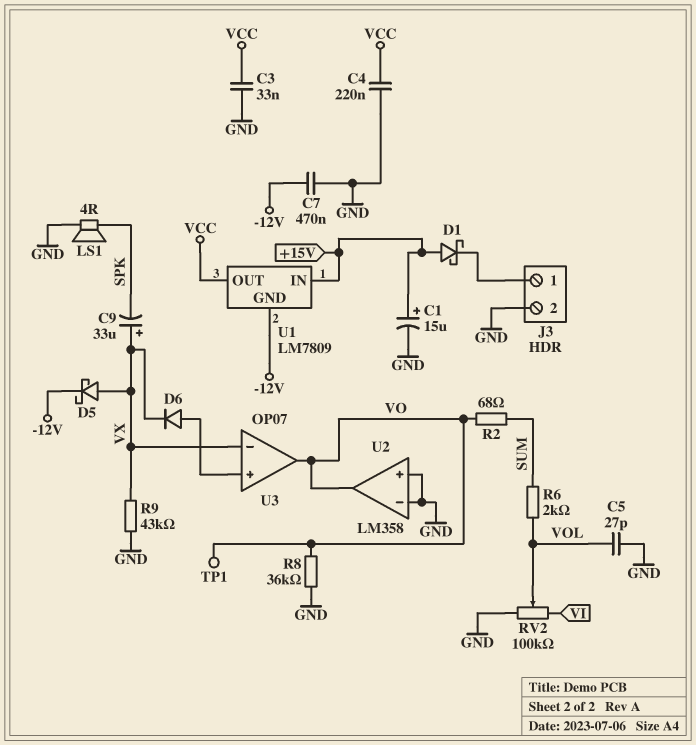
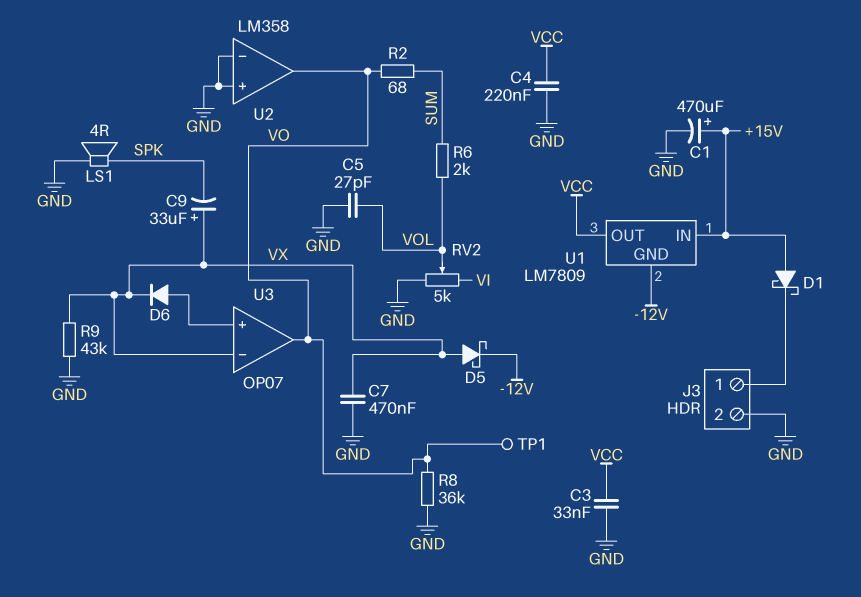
C1: 15uF (plus +15V, minus GND) -> 470uF (plus +15V, minus GND)
C7: 470nF (-12V, GND) -> 470nF (GND, VX)
RV2: 100k (GND, VI, wiper VOL) -> 5k (GND, VI, wiper VOL)

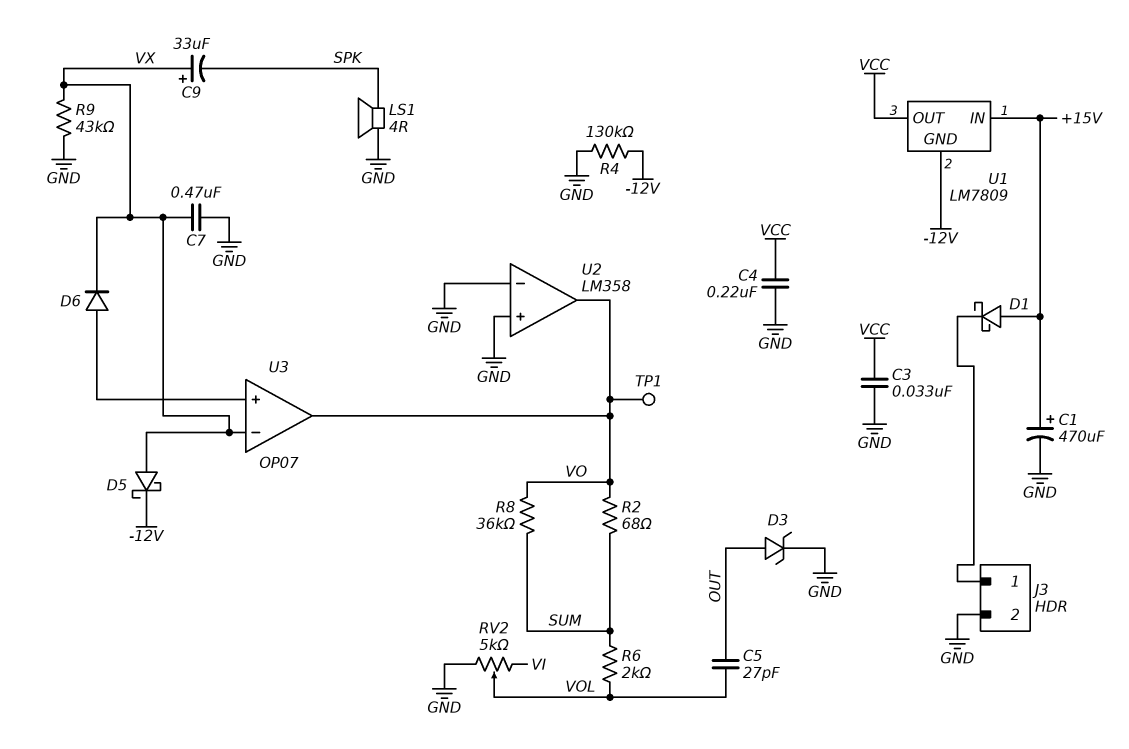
C5: 27pF (GND, VOL) -> 27pF (OUT, VOL)
D3: none -> zener (A OUT, K GND)
R4: none -> 130k (-12V, GND)
R8: 36k (GND, VO) -> 36k (SUM, VO)

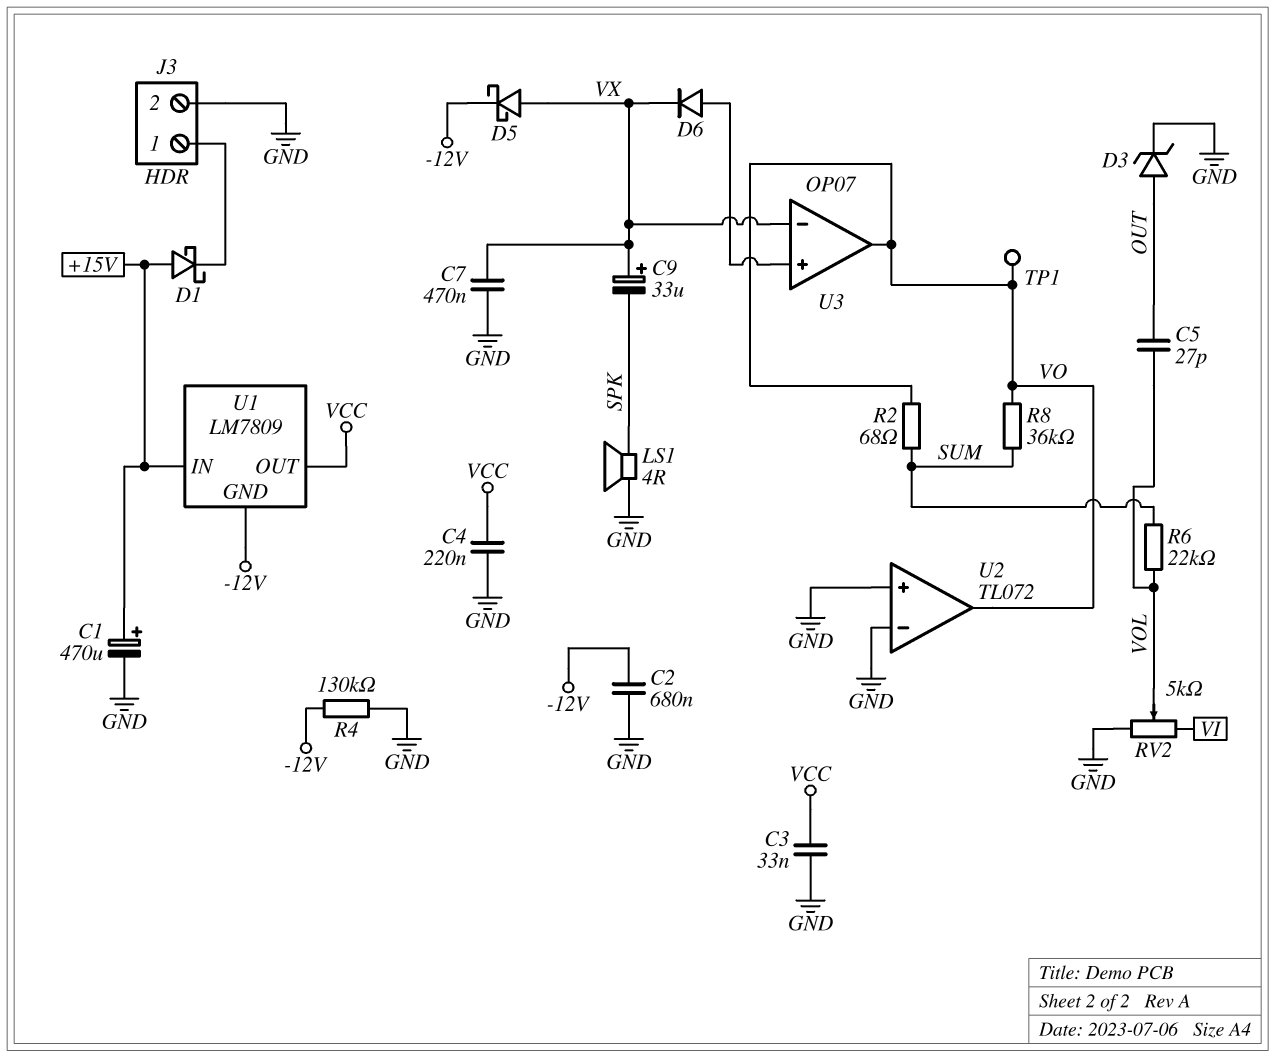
C2: none -> 680nF (-12V, GND)
R6: 2k (SUM, VOL) -> 22k (SUM, VOL)
R9: 43k (GND, VX) -> none
U2: LM358 -> TL072

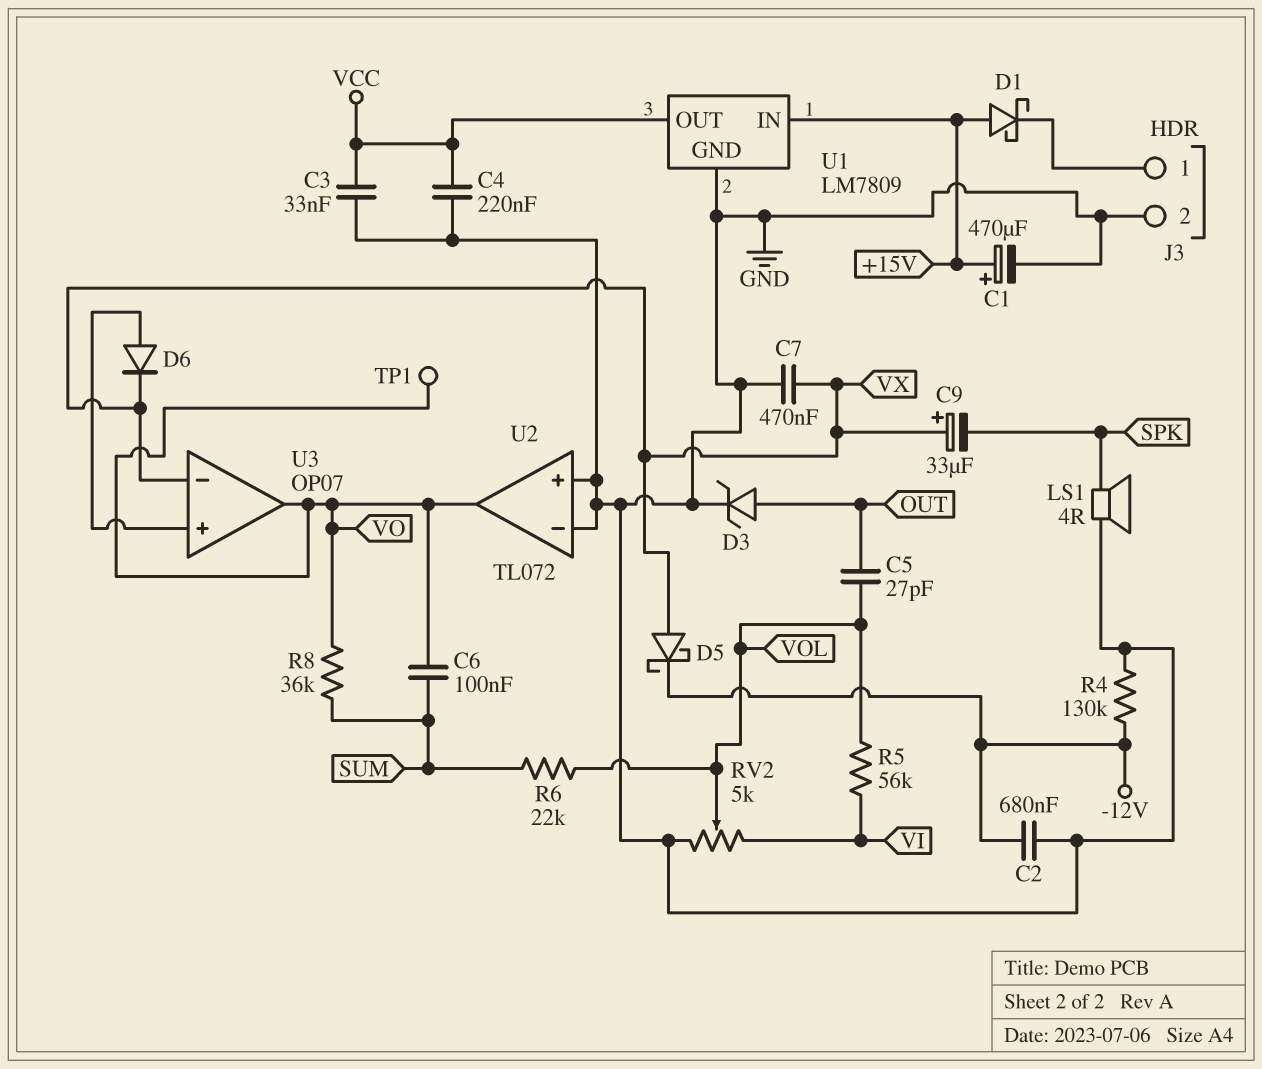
C6: none -> 100nF (SUM, VO)
R2: 68 (SUM, VO) -> none
R5: none -> 56k (VI, VOL)
U1 pin GND: -12V -> GND

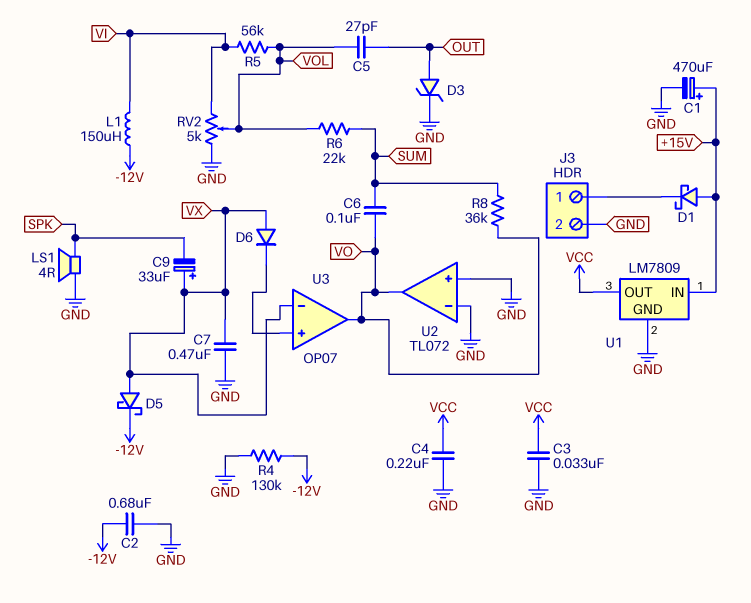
D6: diode (A U3/in+, K VX) -> diode (A VX, K U3/in+)
L1: none -> 150uH (-12V, VI)
TP1: test point (VO) -> none

